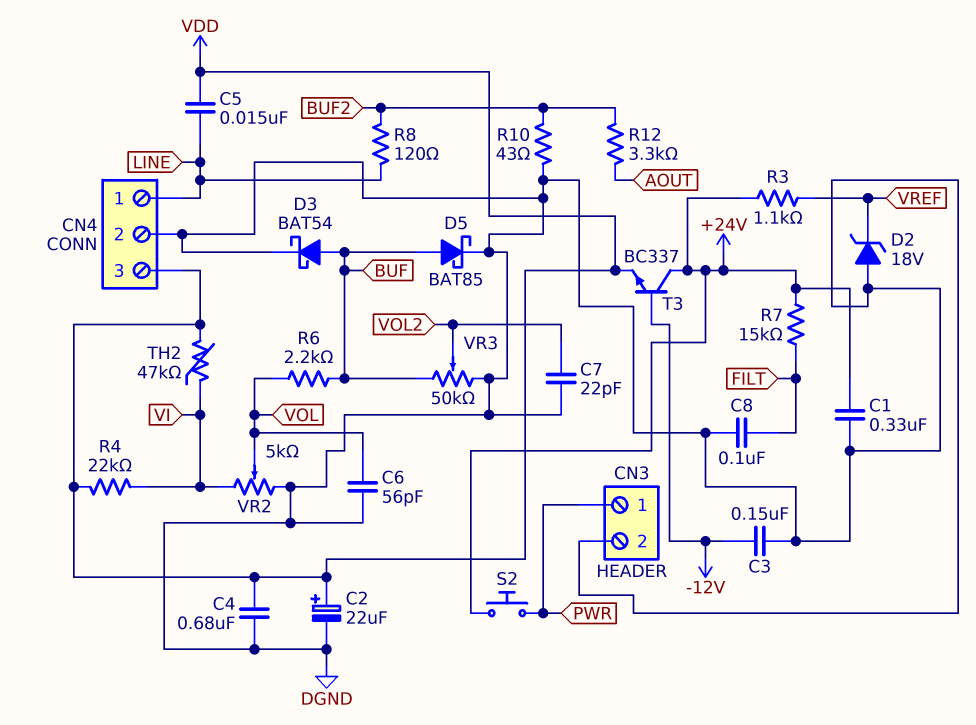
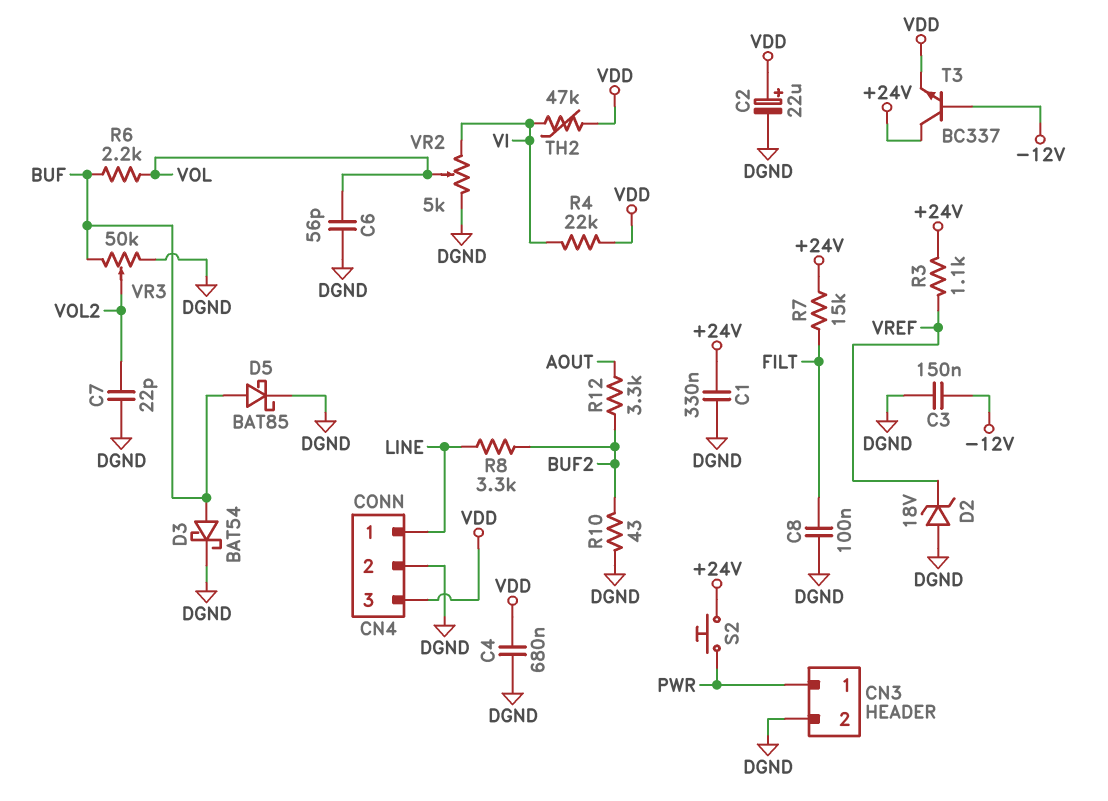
C5: 15nF (LINE, VDD) -> none
R8: 120 (BUF2, LINE) -> 3.3k (BUF2, LINE)

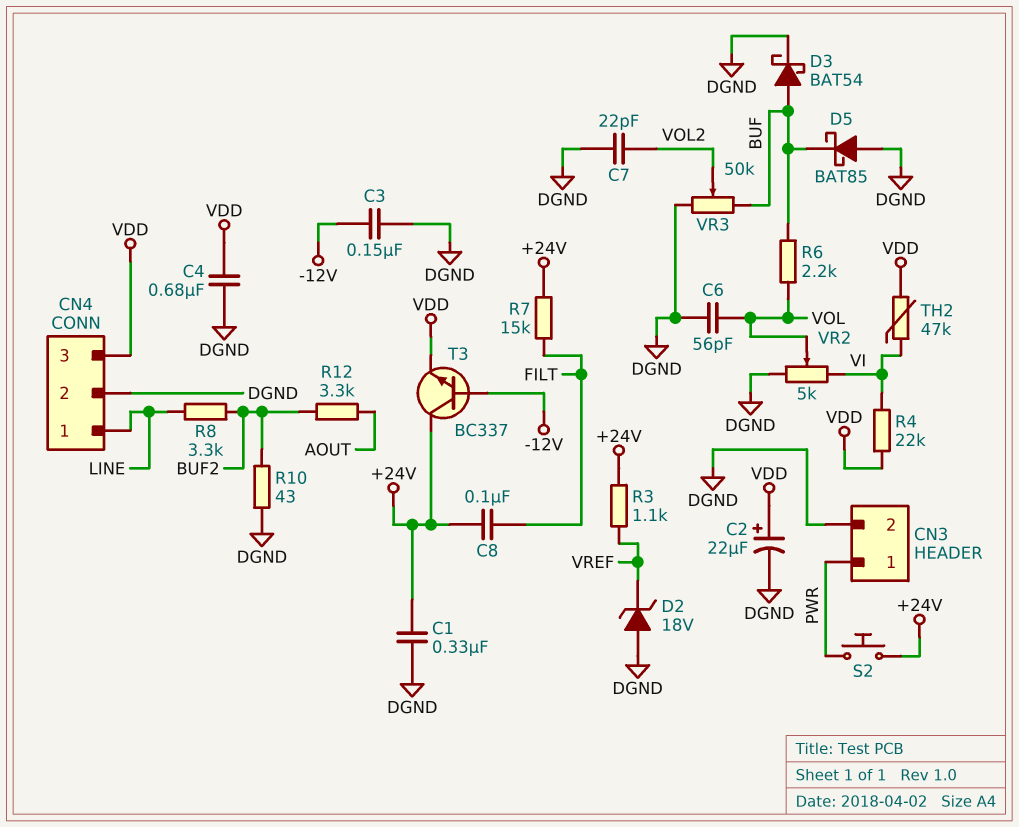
C8: 100nF (DGND, FILT) -> 100nF (+24V, FILT)
D5: schottky BAT85 (A BUF, K DGND) -> schottky BAT85 (A DGND, K BUF)

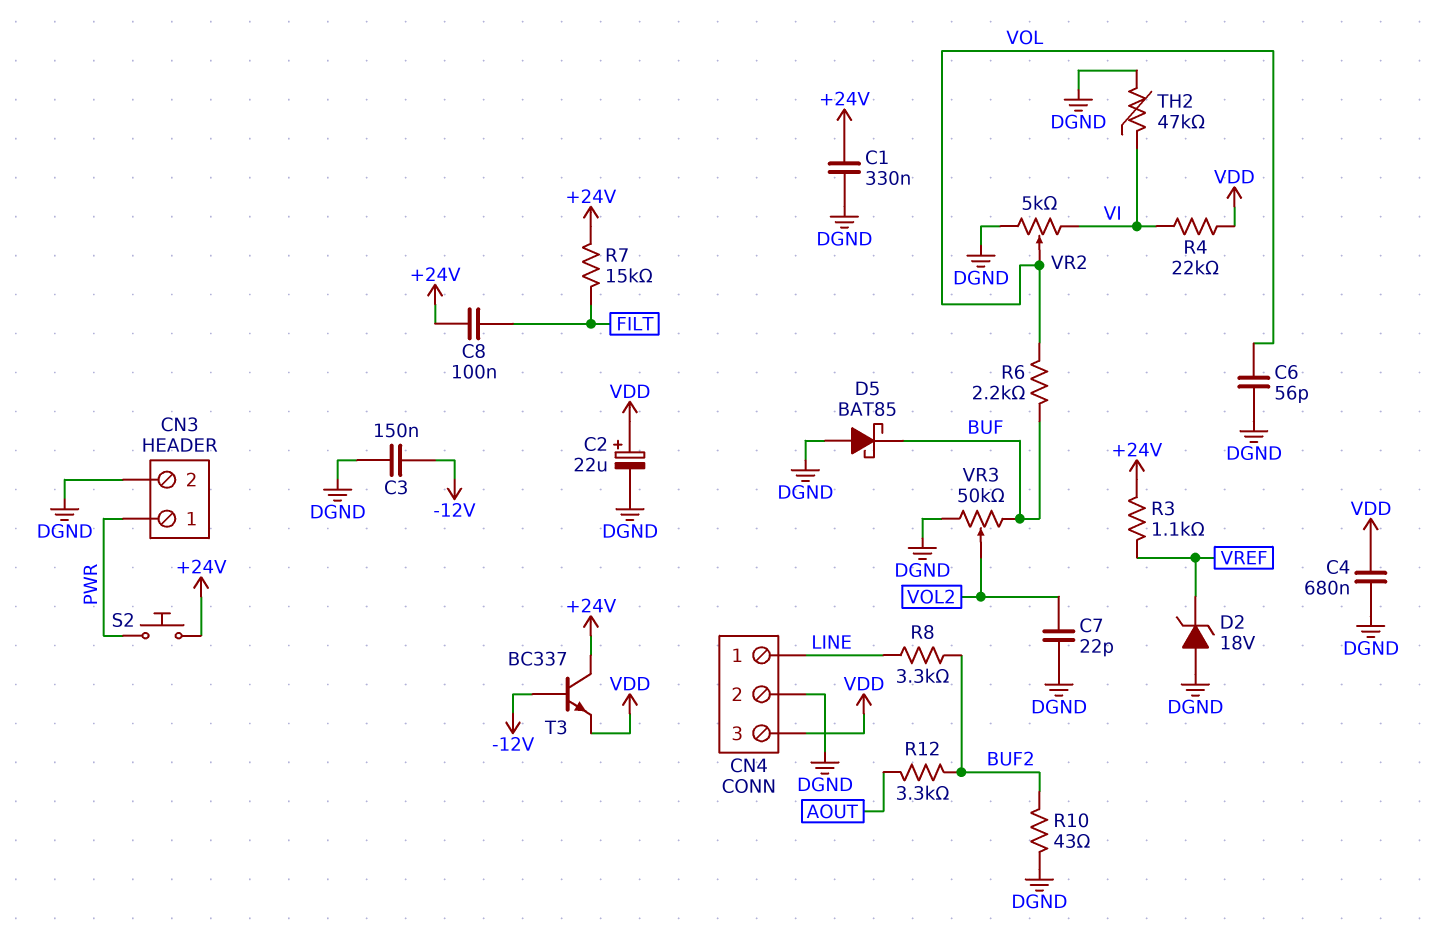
D3: schottky BAT54 (A BUF, K DGND) -> none
TH2: 47k (VDD, VI) -> 47k (DGND, VI)

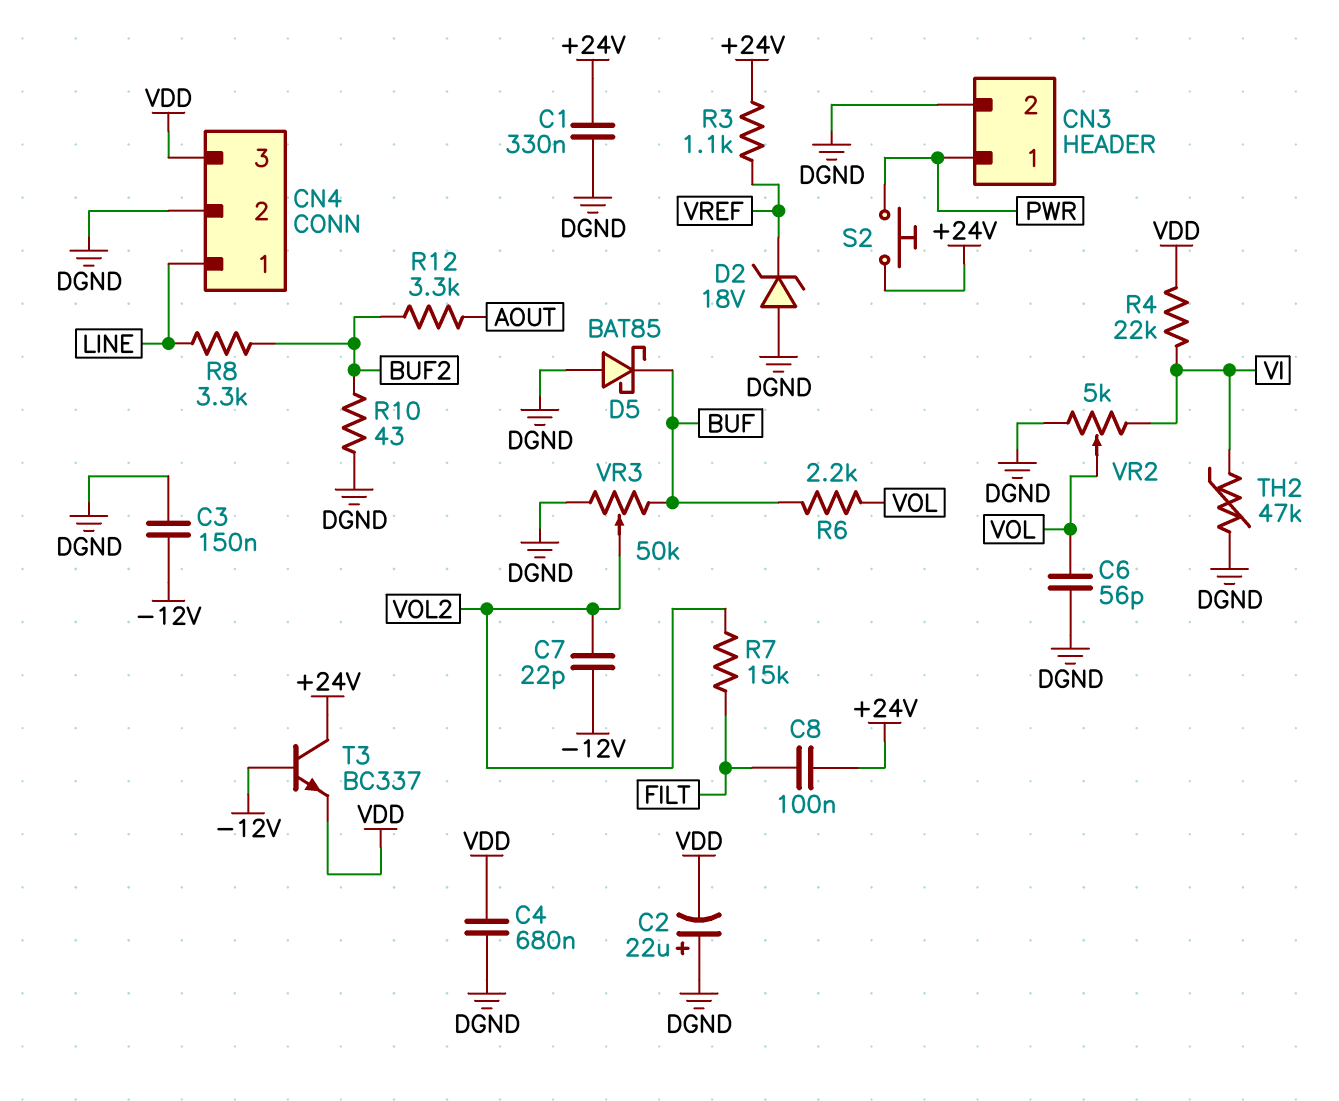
C2: 22uF (plus VDD, minus DGND) -> 22uF (plus DGND, minus VDD)
C7: 22pF (DGND, VOL2) -> 22pF (-12V, VOL2)
R7: 15k (+24V, FILT) -> 15k (FILT, VOL2)

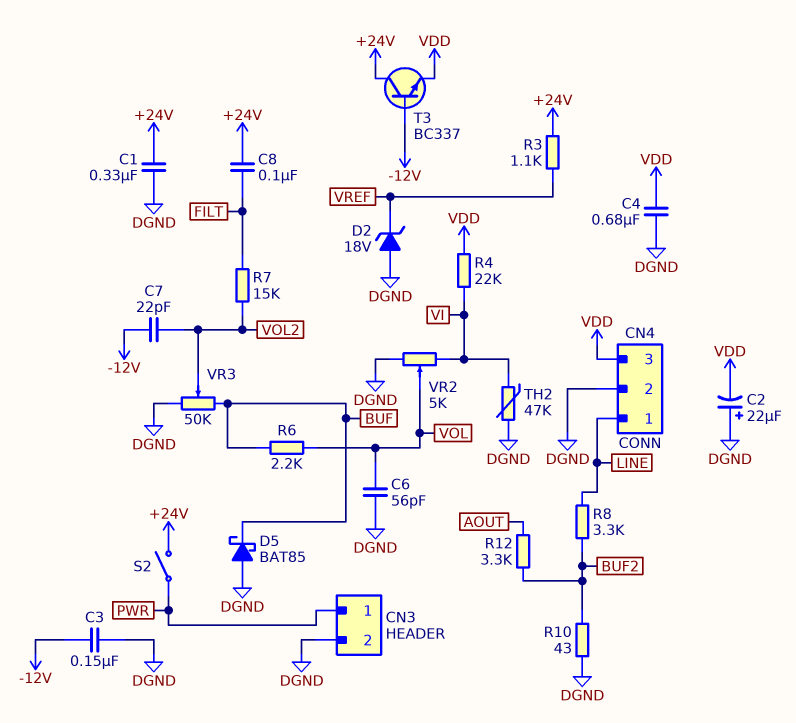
S2: button (+24V, PWR) -> switch (+24V, PWR)

